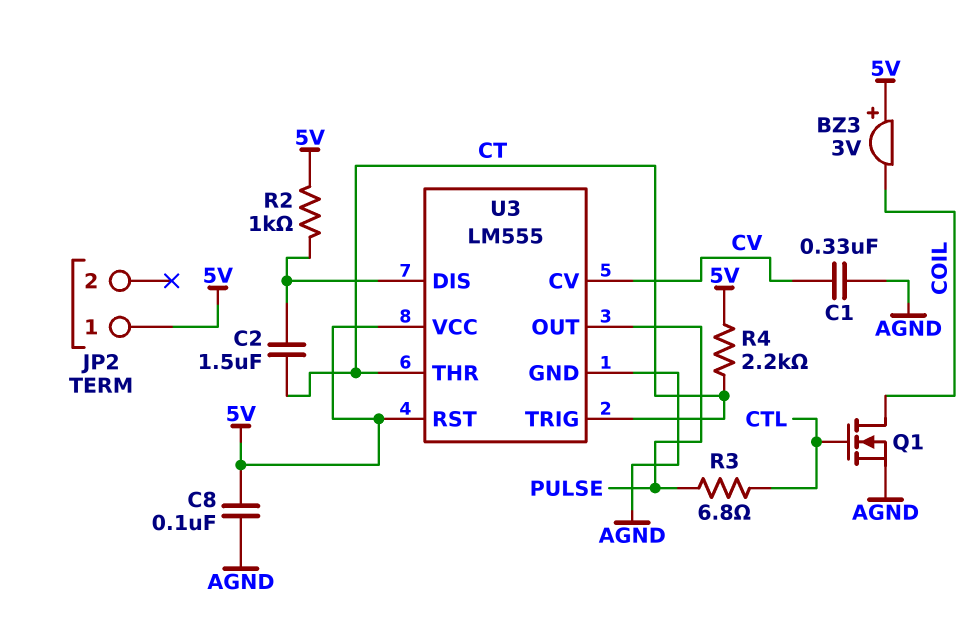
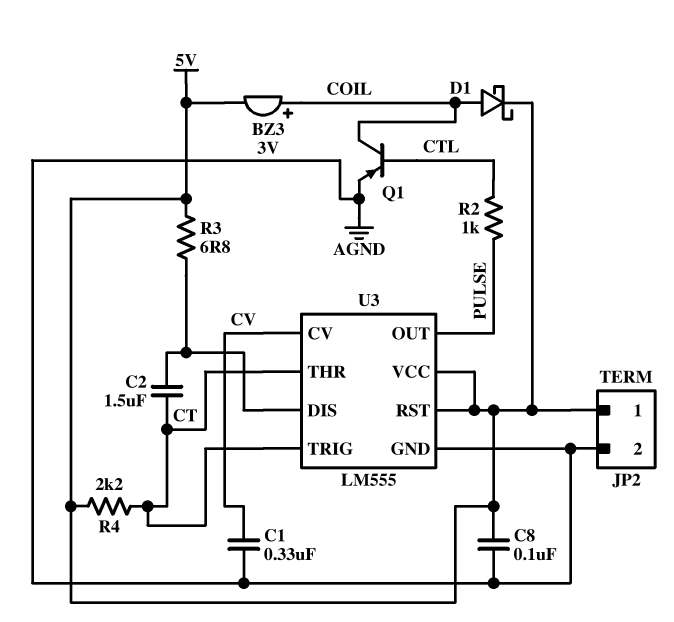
BZ3: buzzer 3V (plus 5V, minus COIL) -> buzzer 3V (plus COIL, minus 5V)
D1: none -> schottky (A COIL, K 5V)
JP2 pin 2: none -> AGND
Q1: NMOS (G CTL, D COIL, S AGND) -> PNP (B CTL, C COIL, E AGND)
R2: 1k (5V, U3/DIS) -> 1k (CTL, PULSE)
R3: 6.8 (CTL, PULSE) -> 6.8 (5V, U3/DIS)

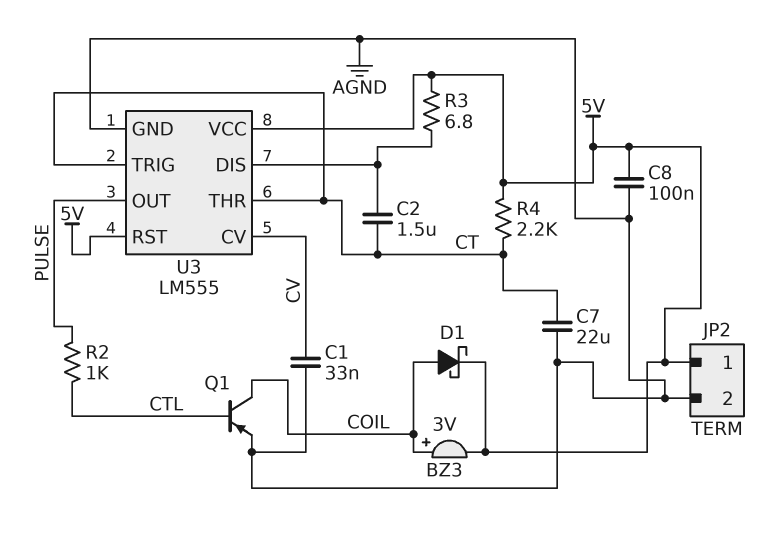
C1: 330nF (AGND, CV) -> 33nF (AGND, CV)
C7: none -> 22uF (AGND, CT)

